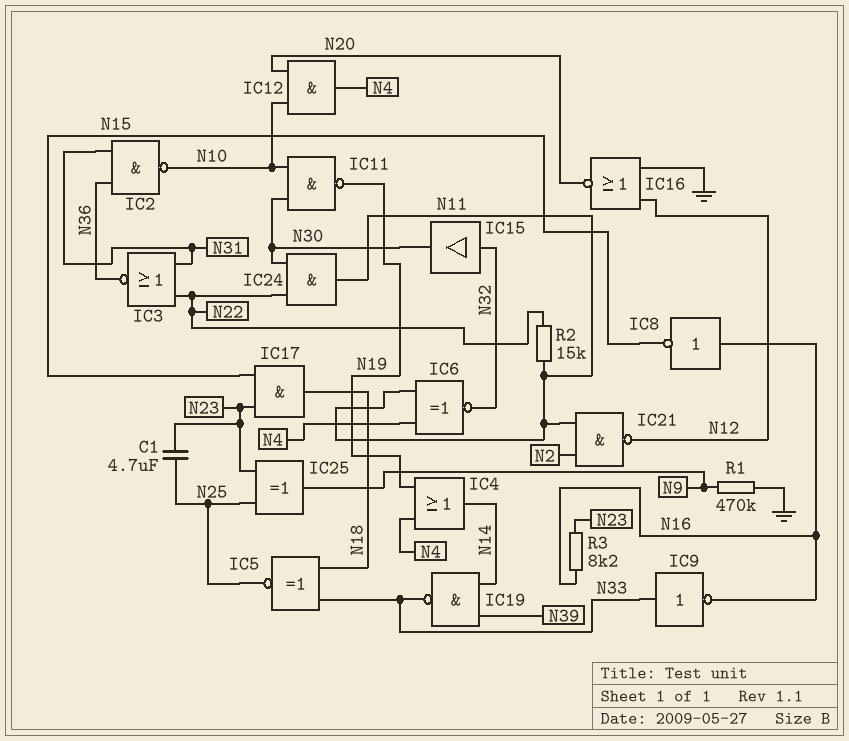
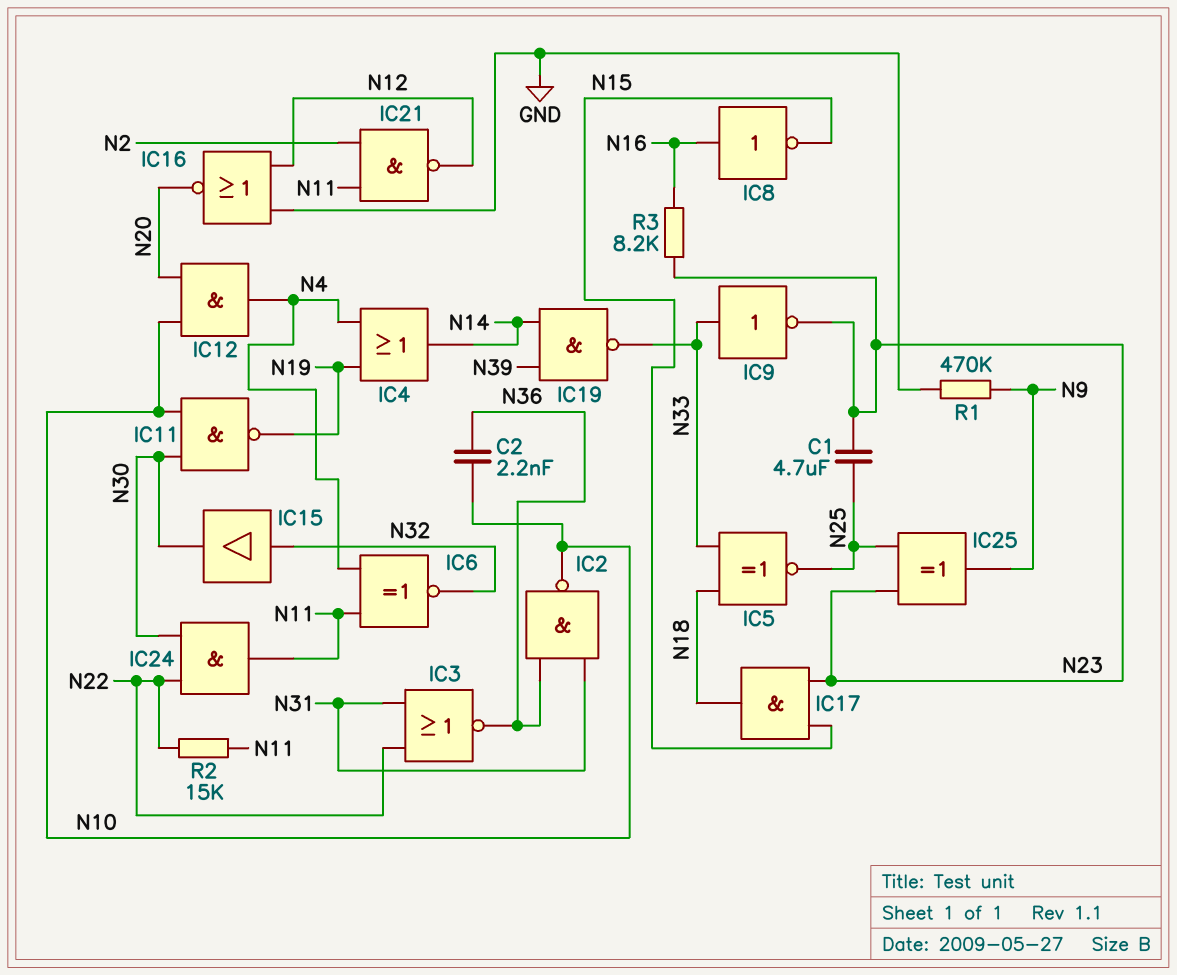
C2: none -> 2.2nF (N10, N36)
IC9: NOT (in N33, out N16) -> NOT (in N33, out N23)

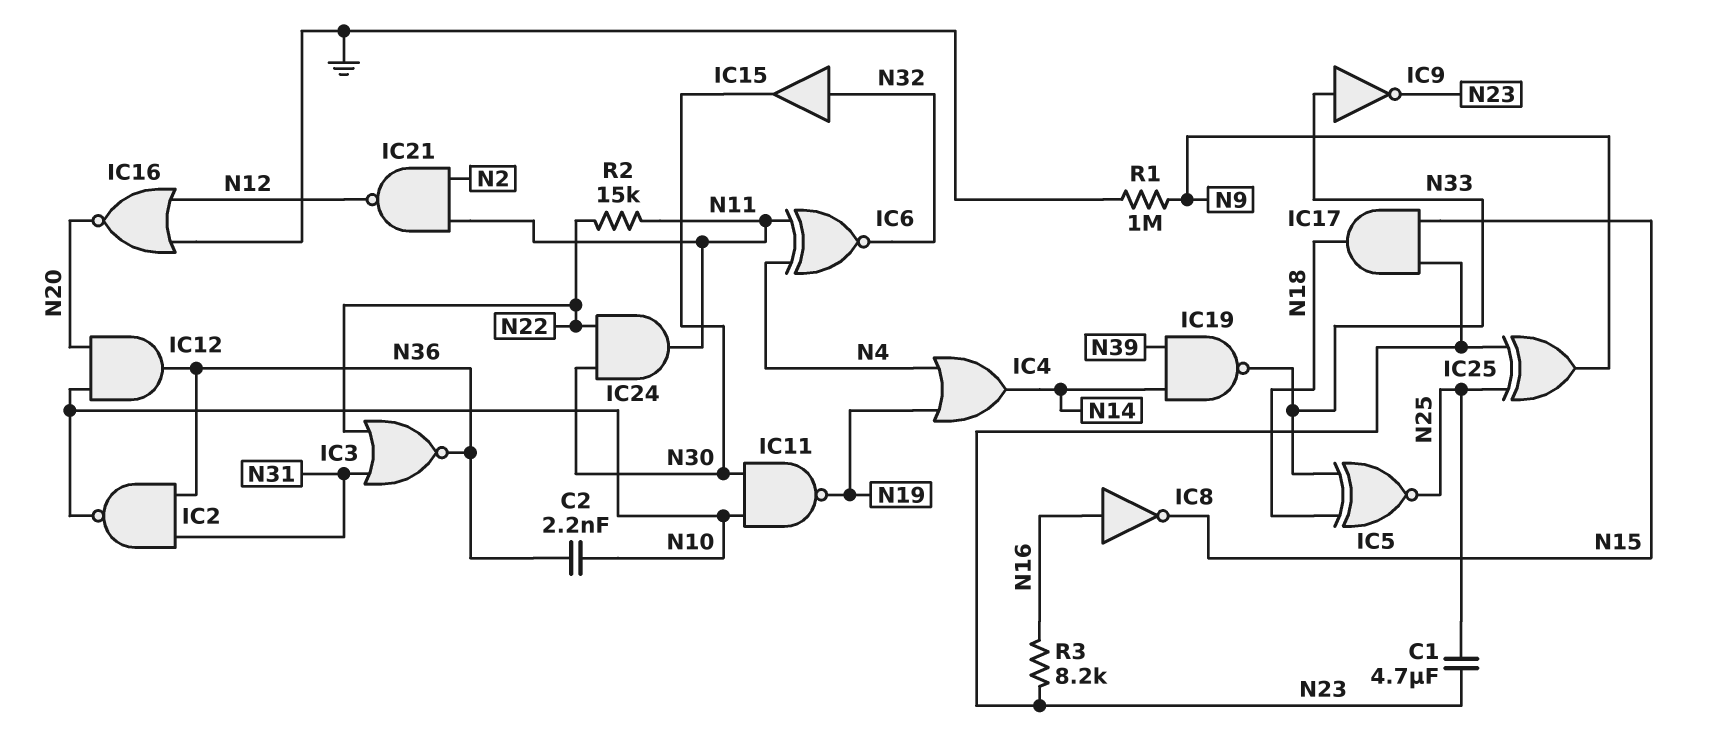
IC12: AND (in N10, in N20, out N4) -> AND (in N10, in N20, out N36)
R1: 470k (GND, N9) -> 1M (GND, N9)

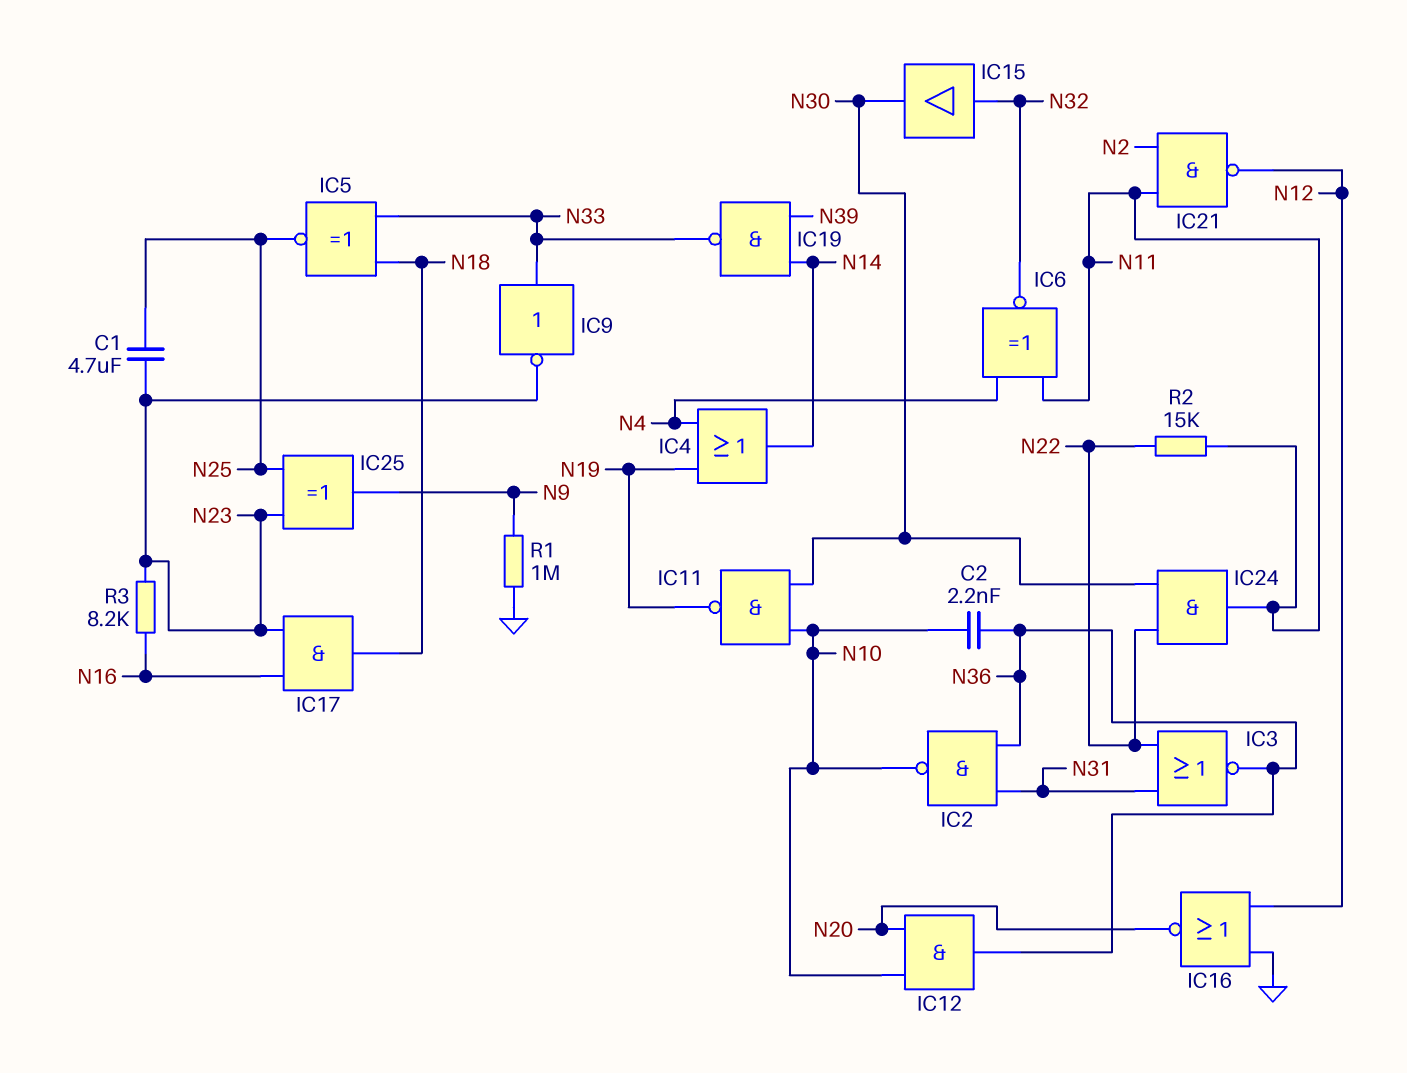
IC8: NOT (in N16, out N15) -> none
IC17: AND (in N15, in N23, out N18) -> AND (in N16, in N23, out N18)

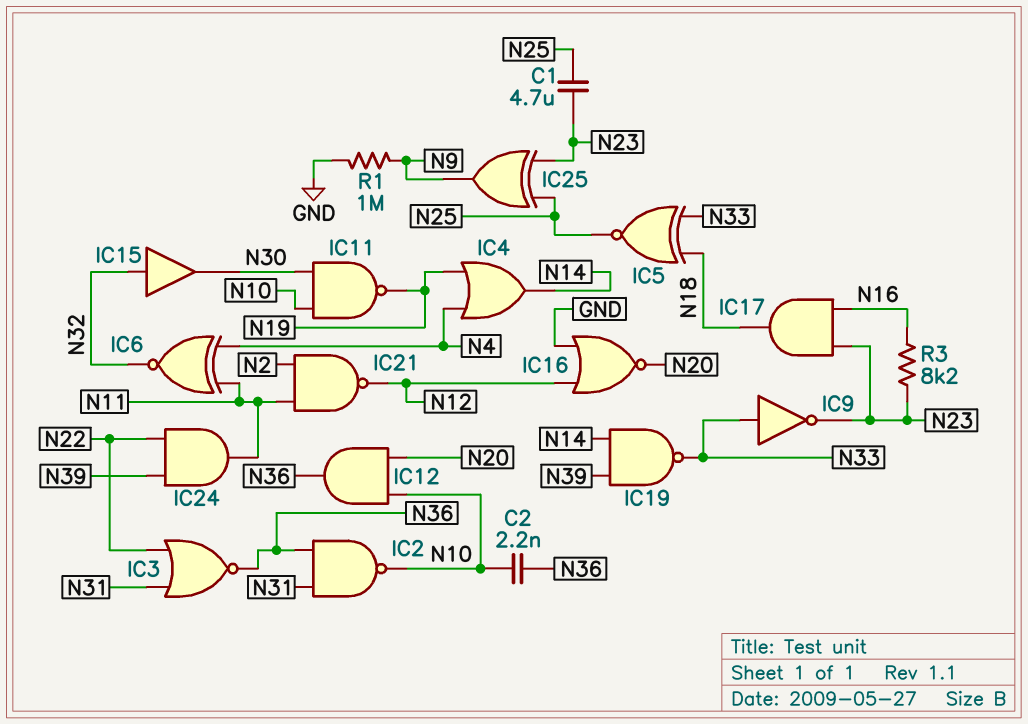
IC24: AND (in N22, in N30, out N11) -> AND (in N22, in N39, out N11)
R2: 15k (N11, N22) -> none

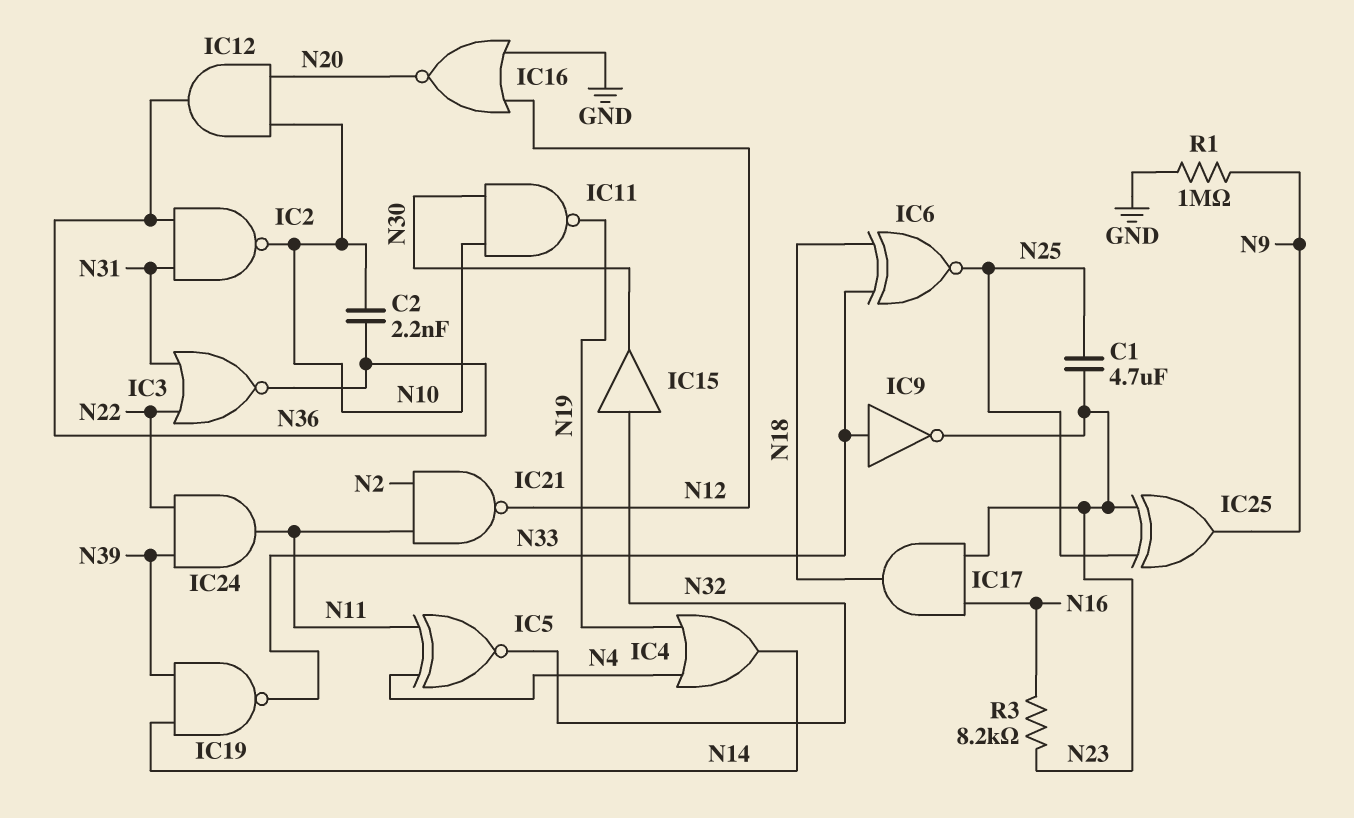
IC5: XNOR (in N18, in N33, out N25) -> XNOR (in N4, in N11, out N32)
IC6: XNOR (in N4, in N11, out N32) -> XNOR (in N18, in N33, out N25)

